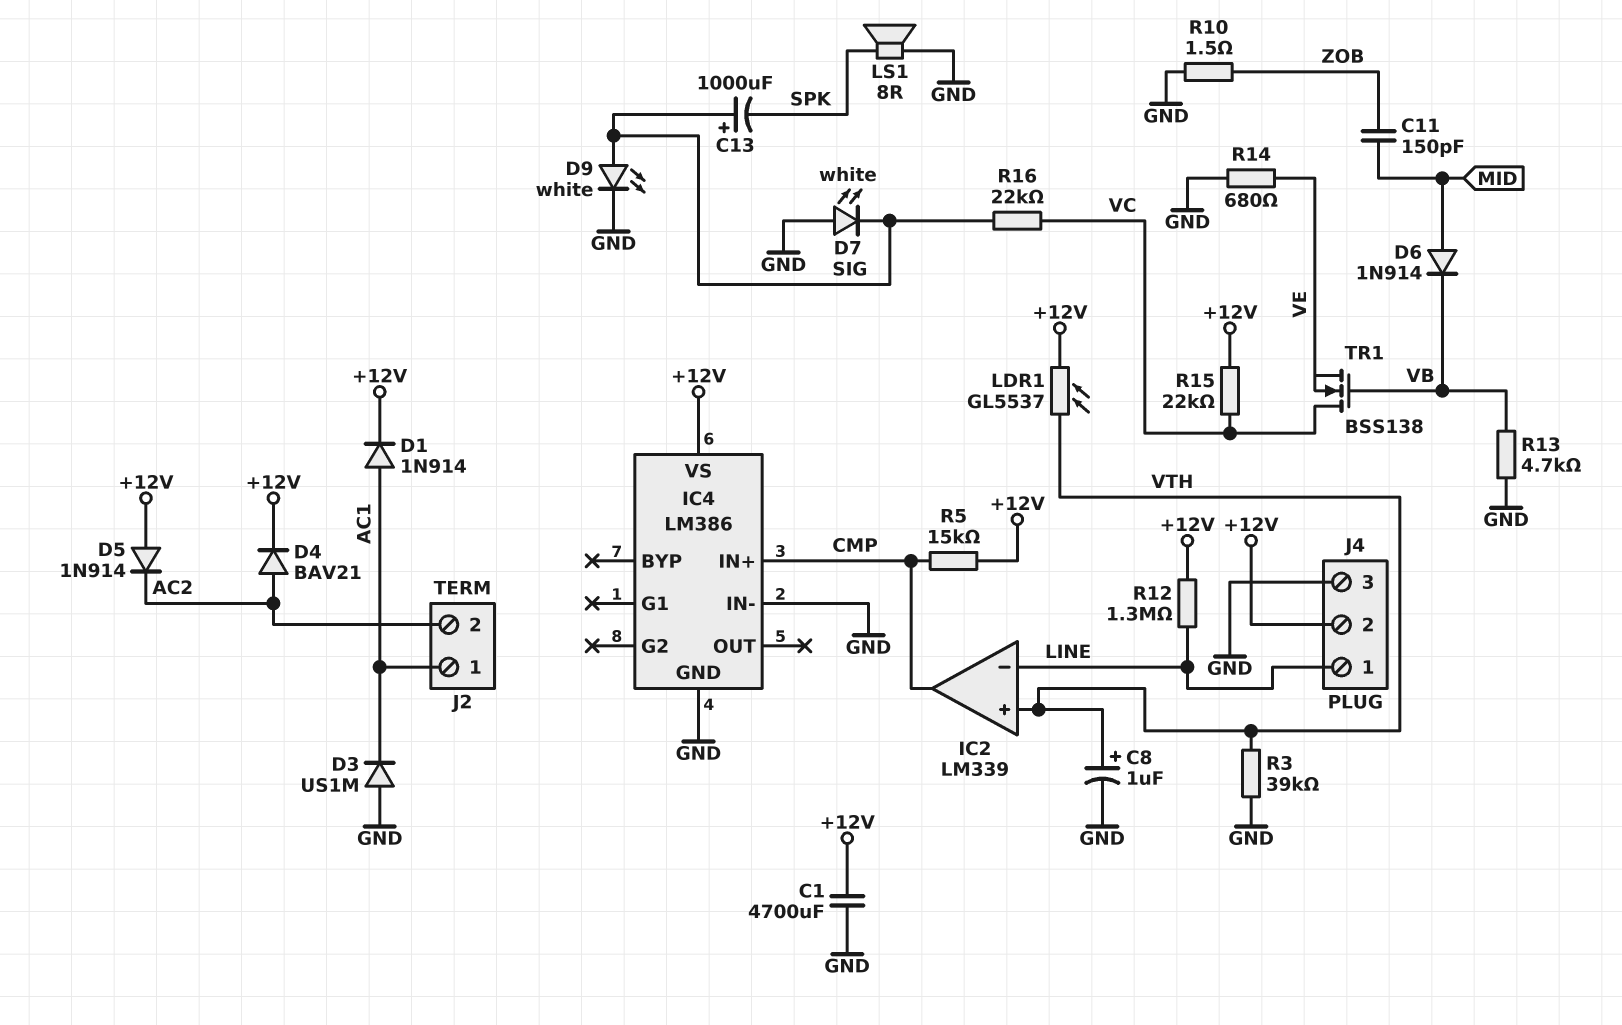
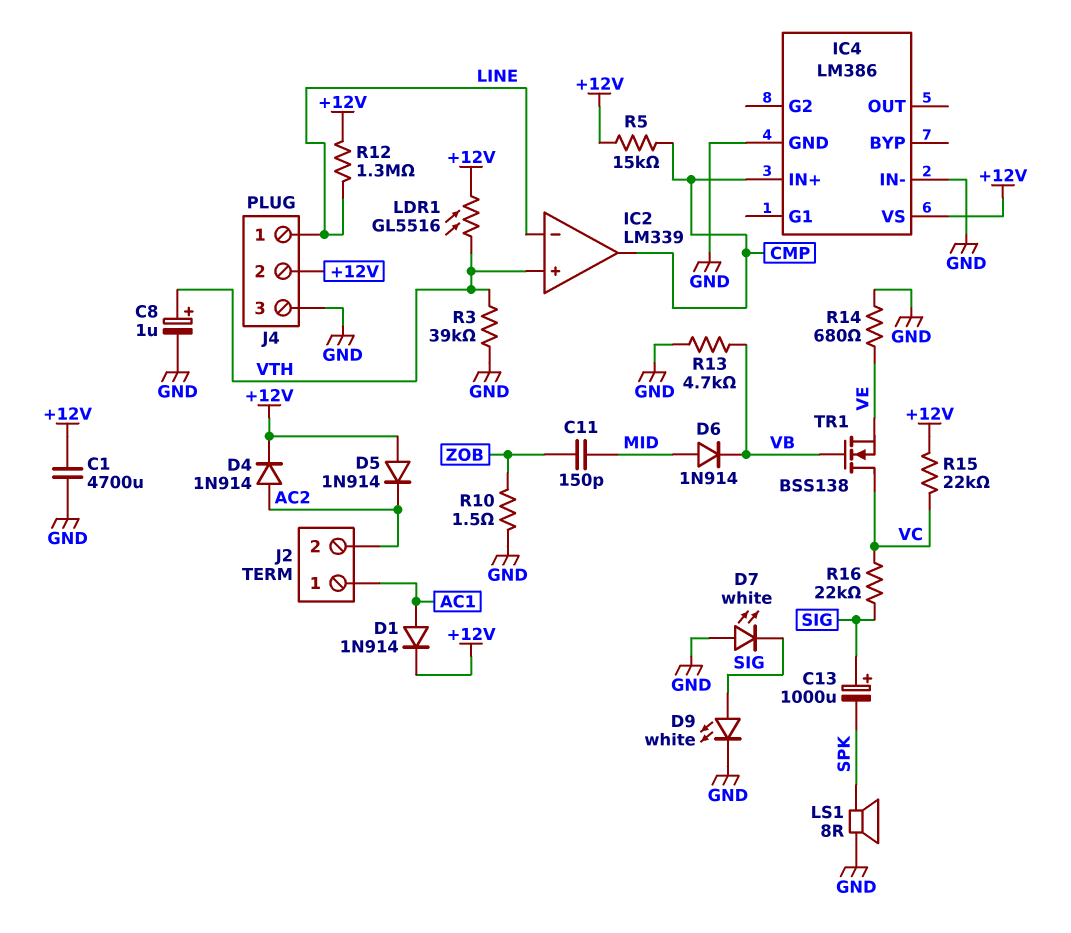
D3: diode US1M (A GND, K AC1) -> none
D4: diode BAV21 (A AC2, K +12V) -> diode 1N914 (A AC2, K +12V)
LDR1: GL5537 (+12V, VTH) -> GL5516 (+12V, VTH)

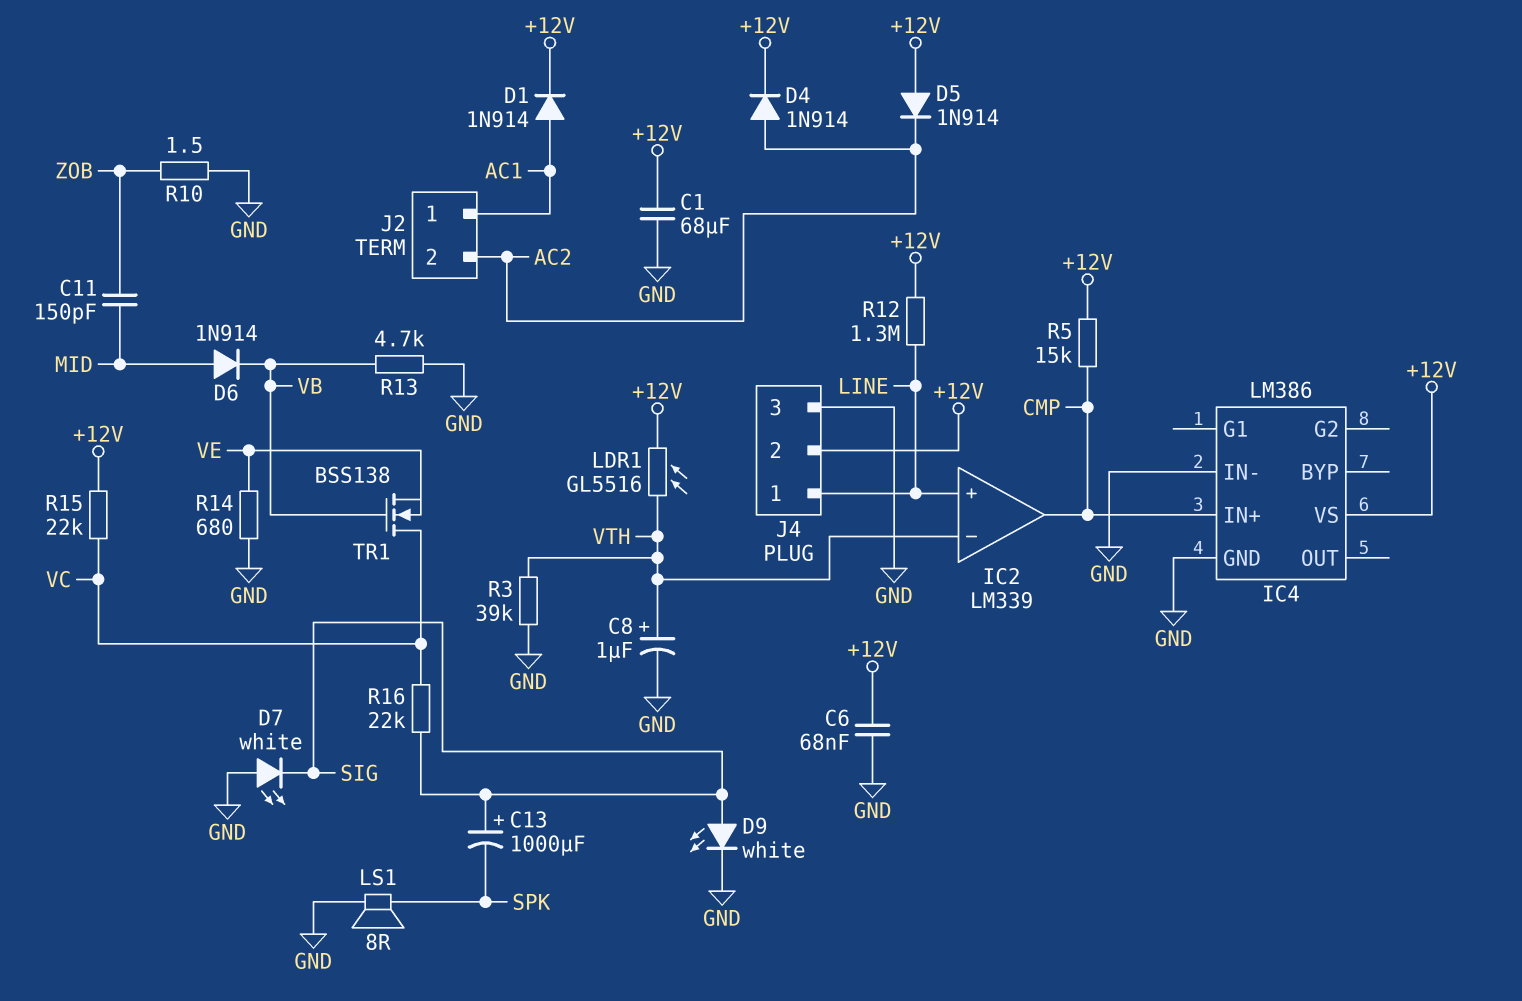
C1: 4700uF (+12V, GND) -> 68uF (+12V, GND)
C6: none -> 68nF (+12V, GND)
IC2 pin in+: VTH -> LINE
IC2 pin in-: LINE -> VTH

